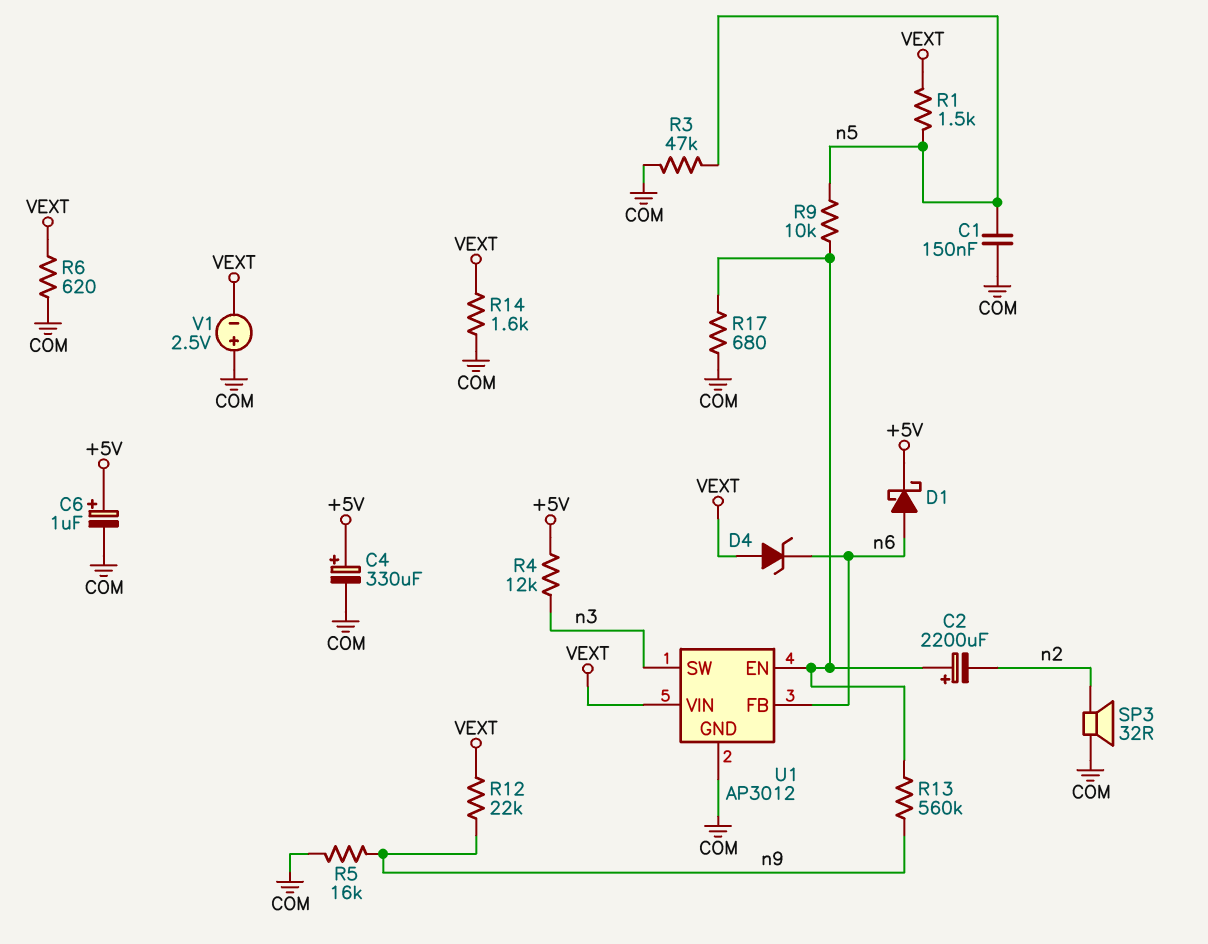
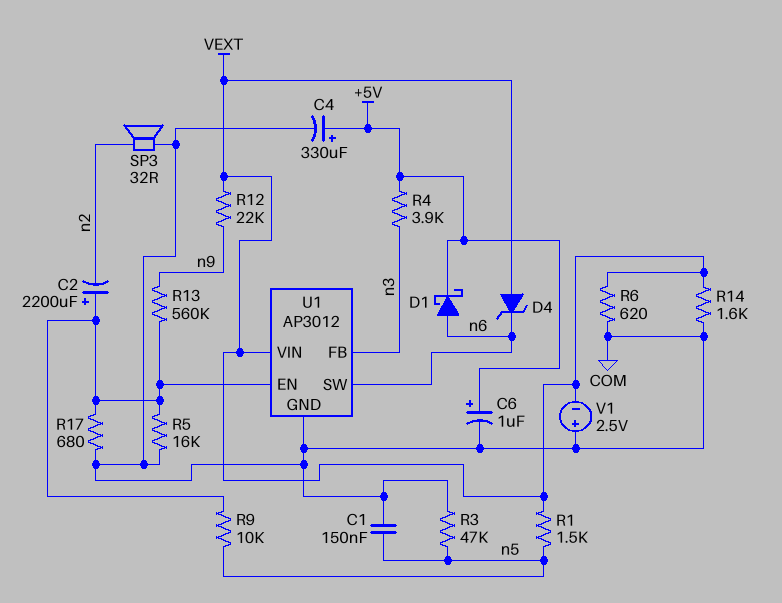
R4: 12k (+5V, n3) -> 3.9k (+5V, n3)
R5: 16k (COM, n9) -> 16k (COM, U1/EN)
U1 pin FB: n6 -> n3
U1 pin SW: n3 -> n6

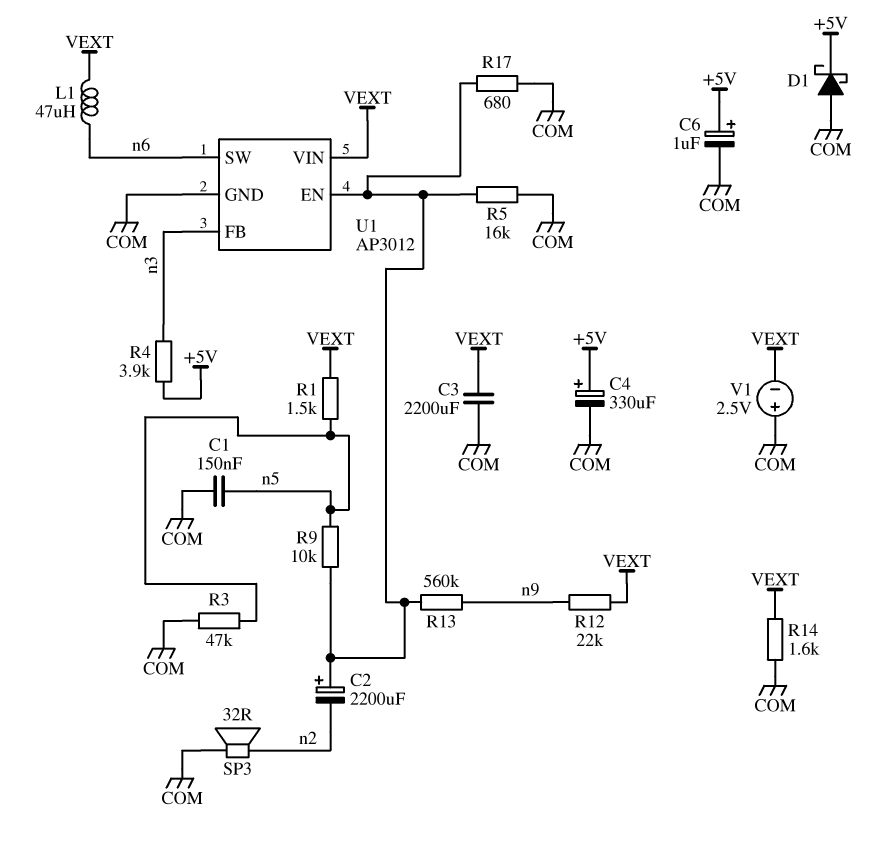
C3: none -> 2200uF (COM, VEXT)
D1: schottky (A n6, K +5V) -> schottky (A COM, K +5V)
D4: zener (A VEXT, K n6) -> none
L1: none -> 47uH (VEXT, n6)
R6: 620 (COM, VEXT) -> none

